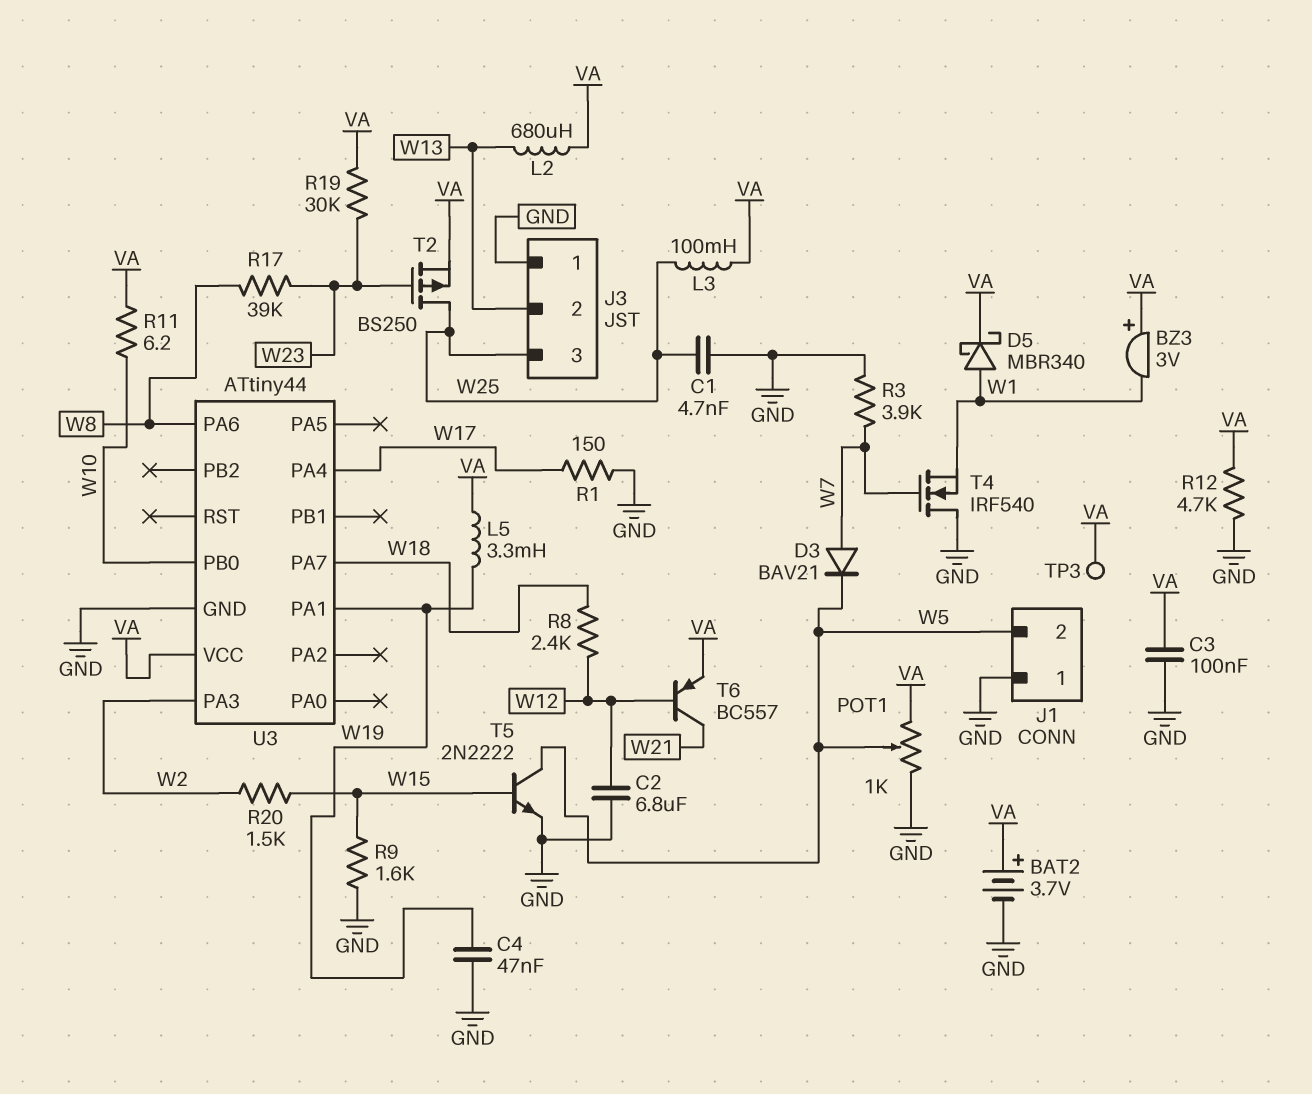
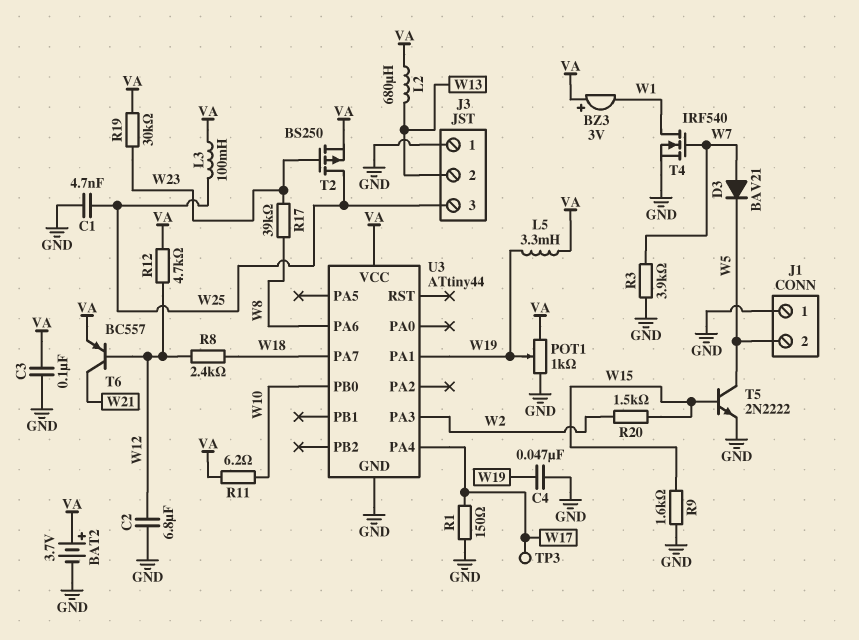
D5: schottky MBR340 (A W1, K VA) -> none
POT1: 1k (GND, VA, wiper W5) -> 1k (GND, VA, wiper W19)
R12: 4.7k (GND, VA) -> 4.7k (VA, W12)
T4: NMOS IRF540 (G W7, D GND, S W1) -> NMOS IRF540 (G W7, D W1, S GND)
TP3: test point (VA) -> test point (W17)

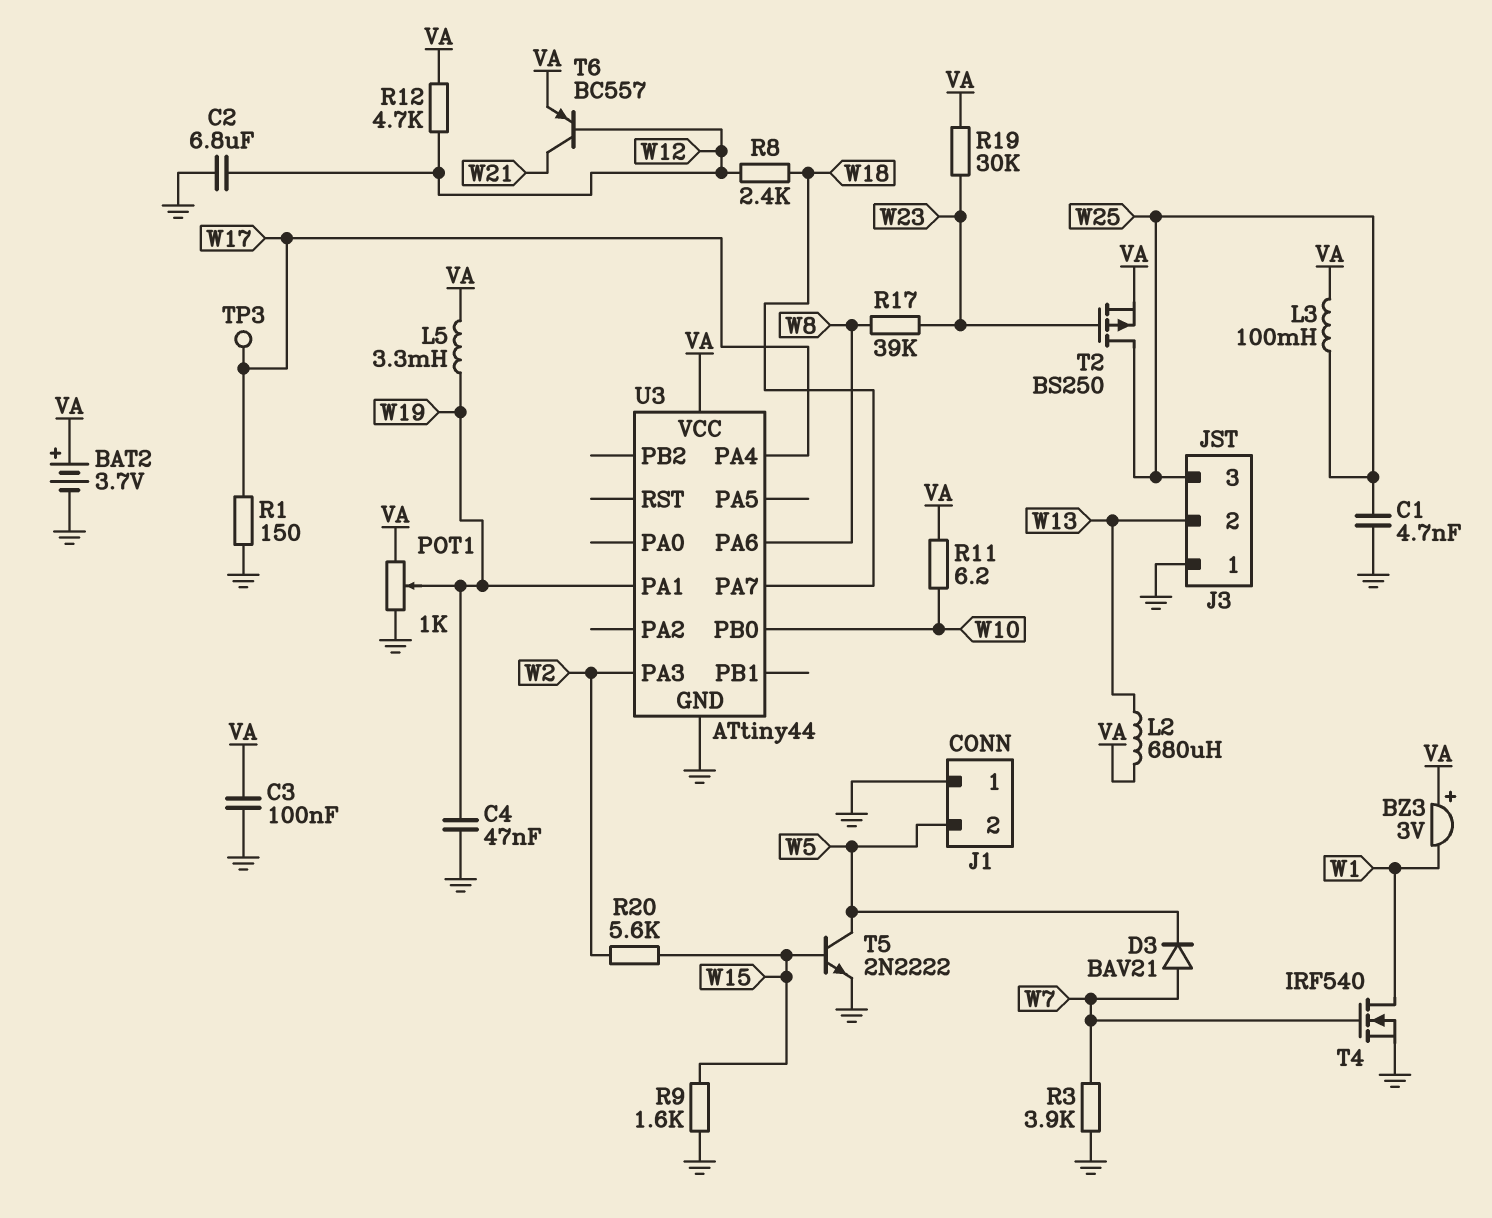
R20: 1.5k (W2, W15) -> 5.6k (W2, W15)

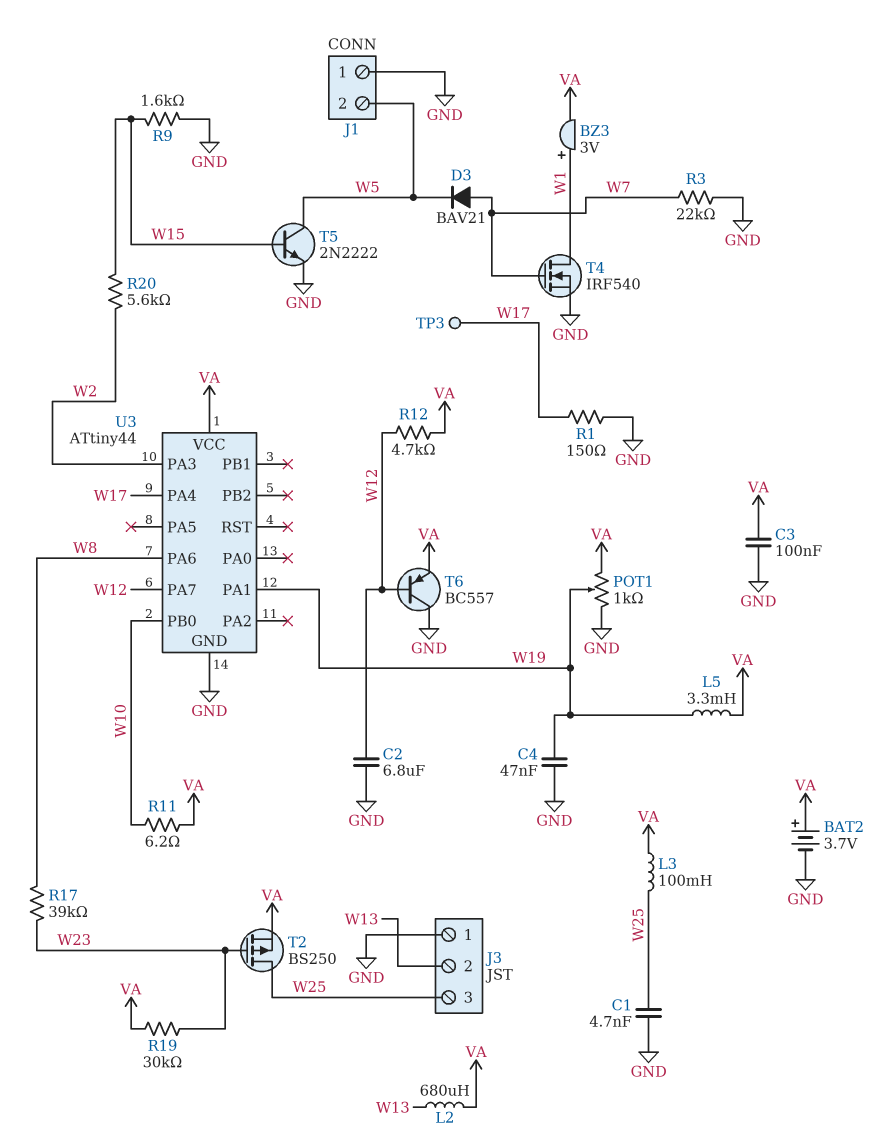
BZ3: buzzer 3V (plus VA, minus W1) -> buzzer 3V (plus W1, minus VA)
R3: 3.9k (GND, W7) -> 22k (GND, W7)
R8: 2.4k (W12, W18) -> none
T6: PNP BC557 (B W12, C W21, E VA) -> PNP BC557 (B W12, C GND, E VA)
U3 pin PA7: W18 -> W12

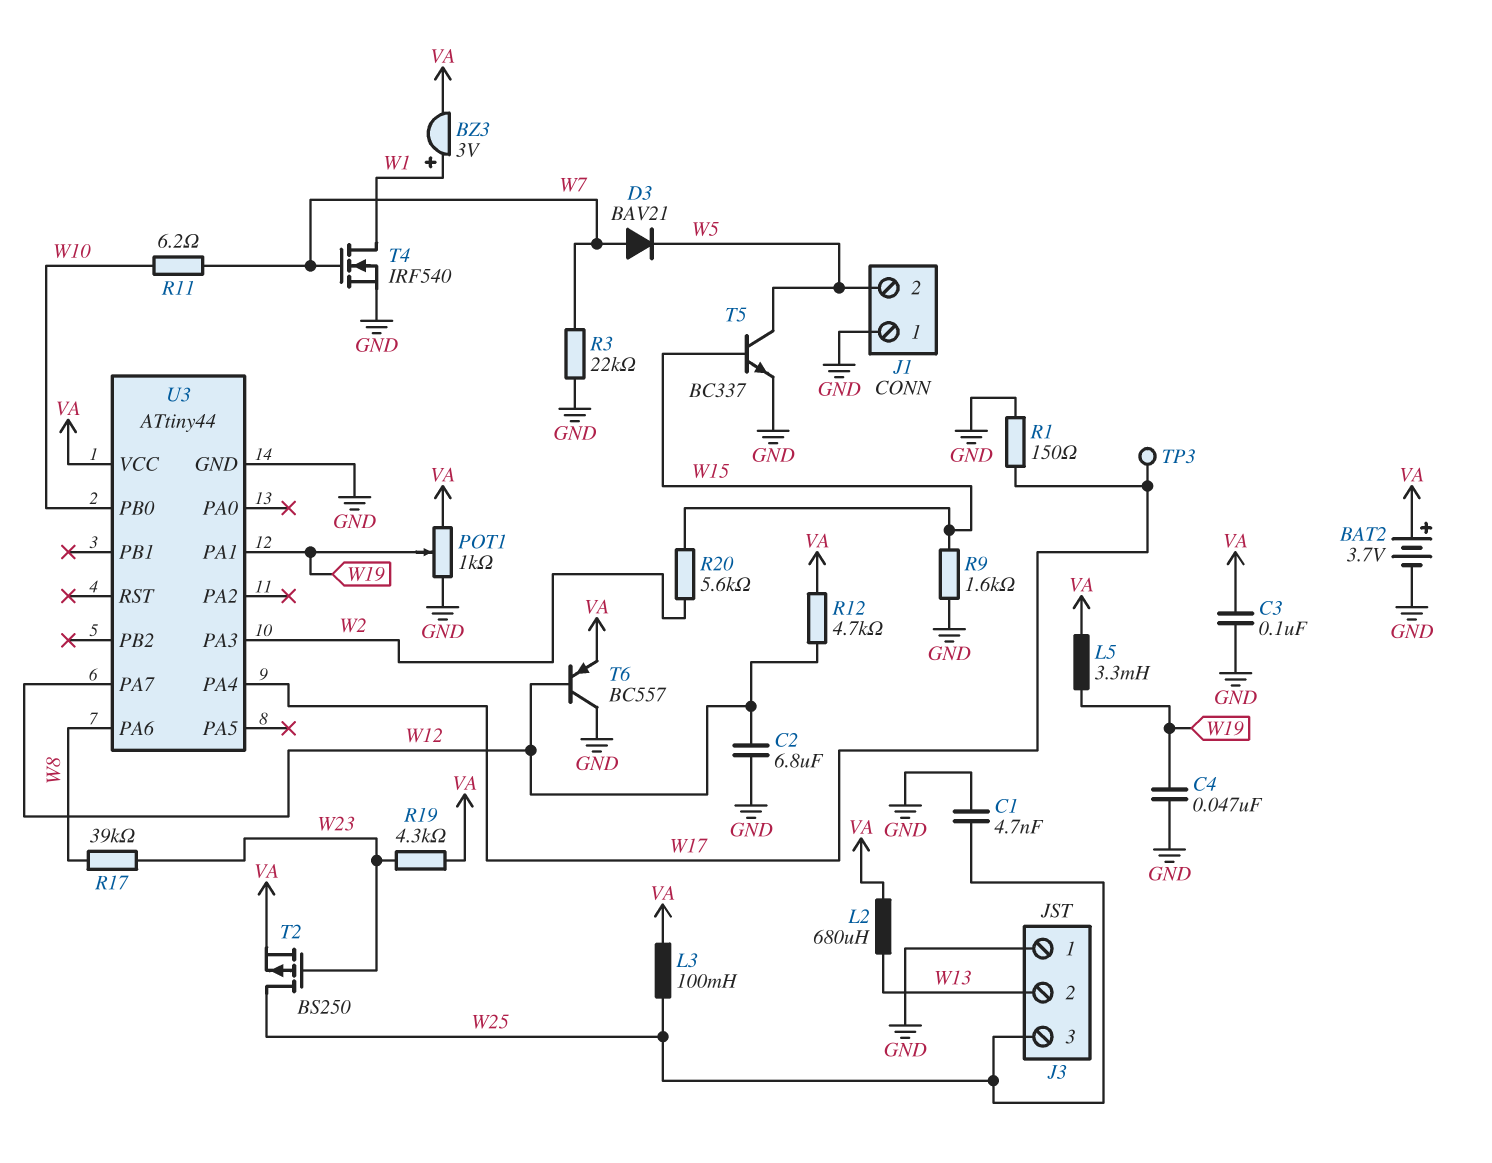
R11: 6.2 (VA, W10) -> 6.2 (W7, W10)
R19: 30k (VA, W23) -> 4.3k (VA, W23)
T5: NPN 2N2222 (B W15, C W5, E GND) -> NPN BC337 (B W15, C W5, E GND)

